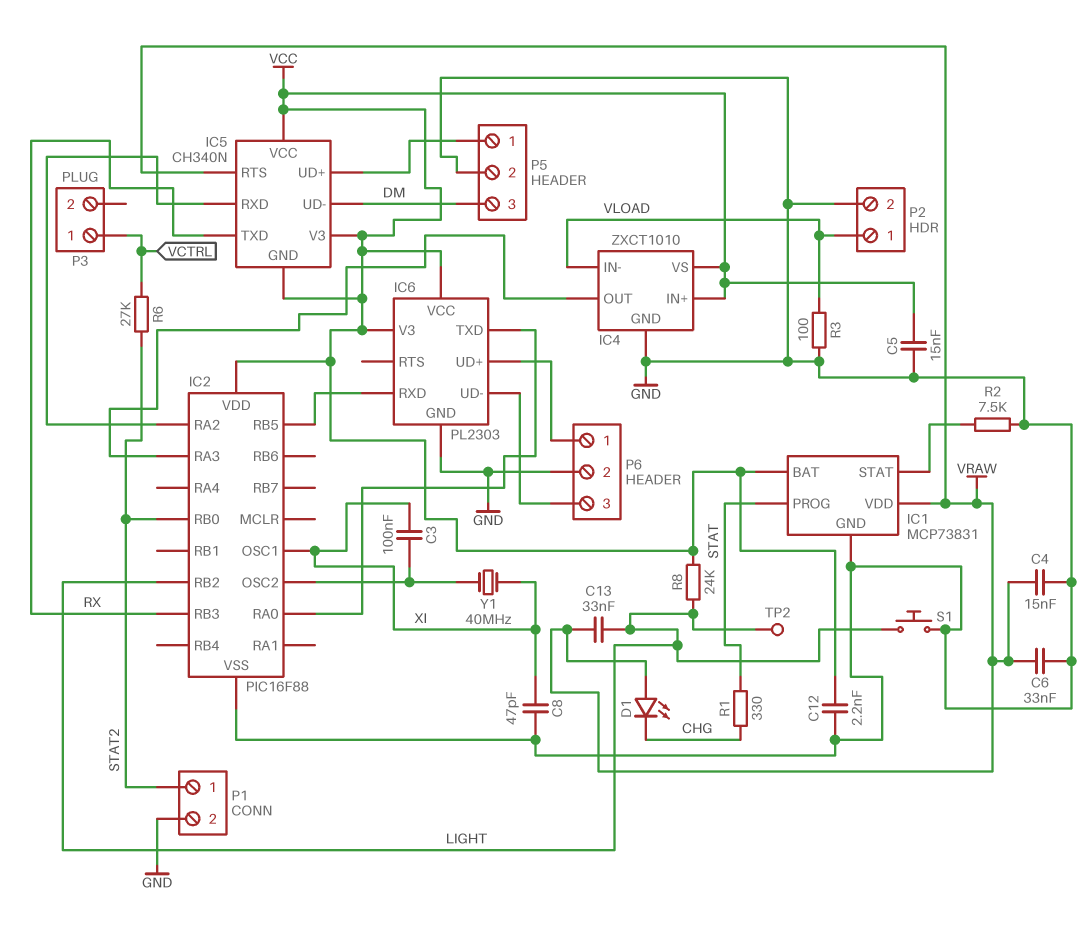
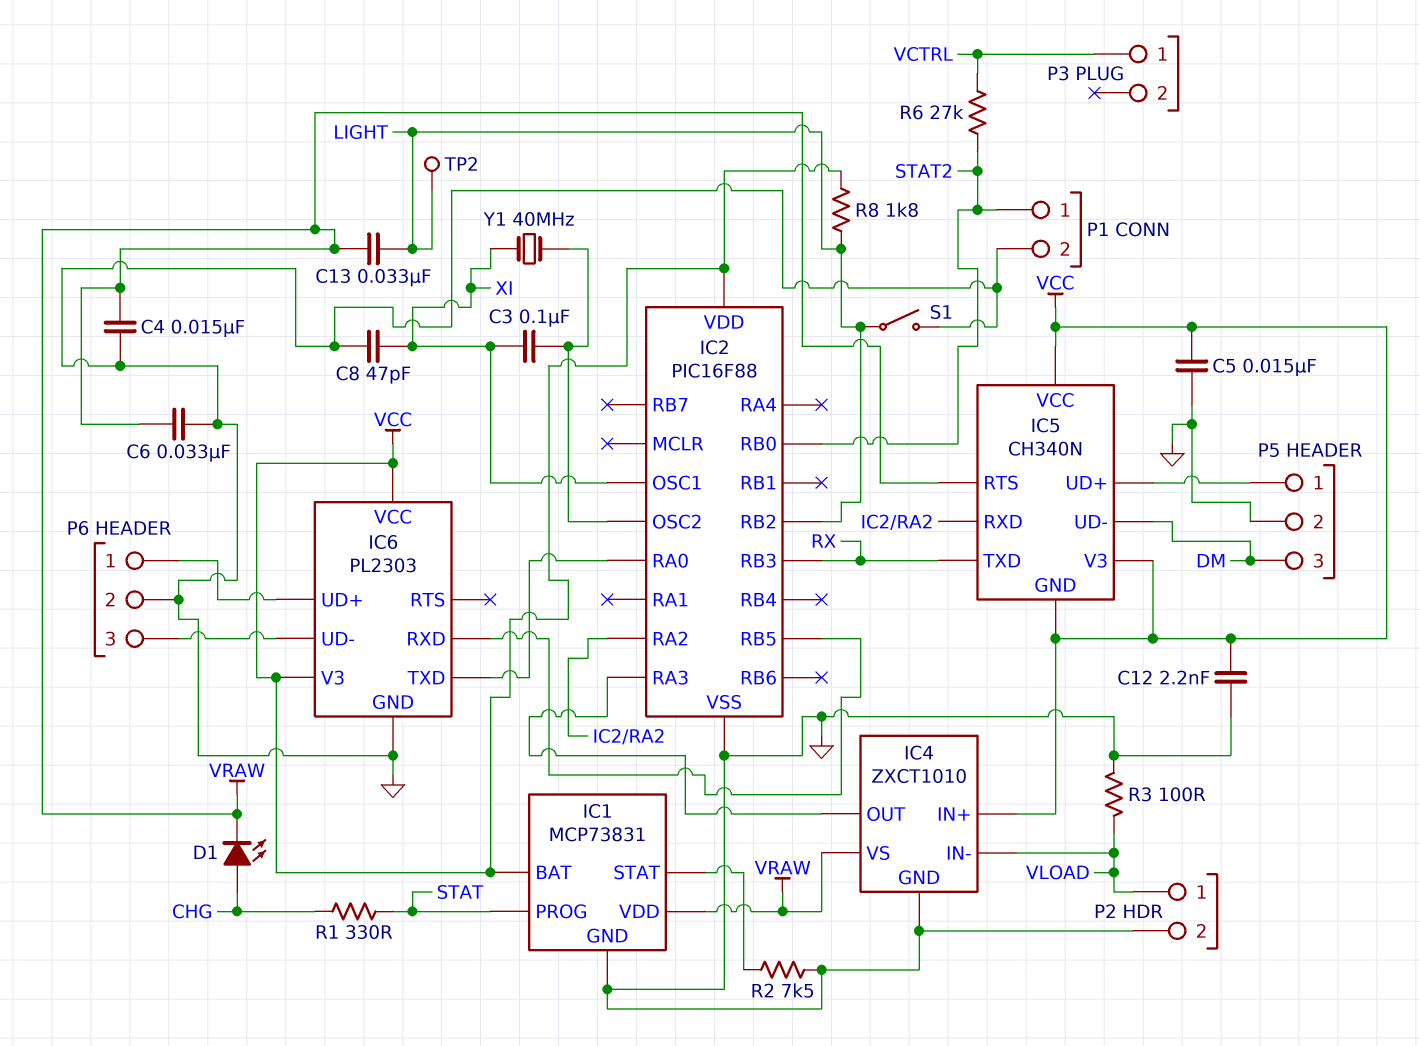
D1: LED (A VRAW, K CHG) -> LED (A CHG, K VRAW)
IC4 pin VS: VCC -> VRAW
R8: 24k (LIGHT, VCC) -> 1.8k (LIGHT, VCC)
S1: button (GND, LIGHT) -> switch (GND, LIGHT)

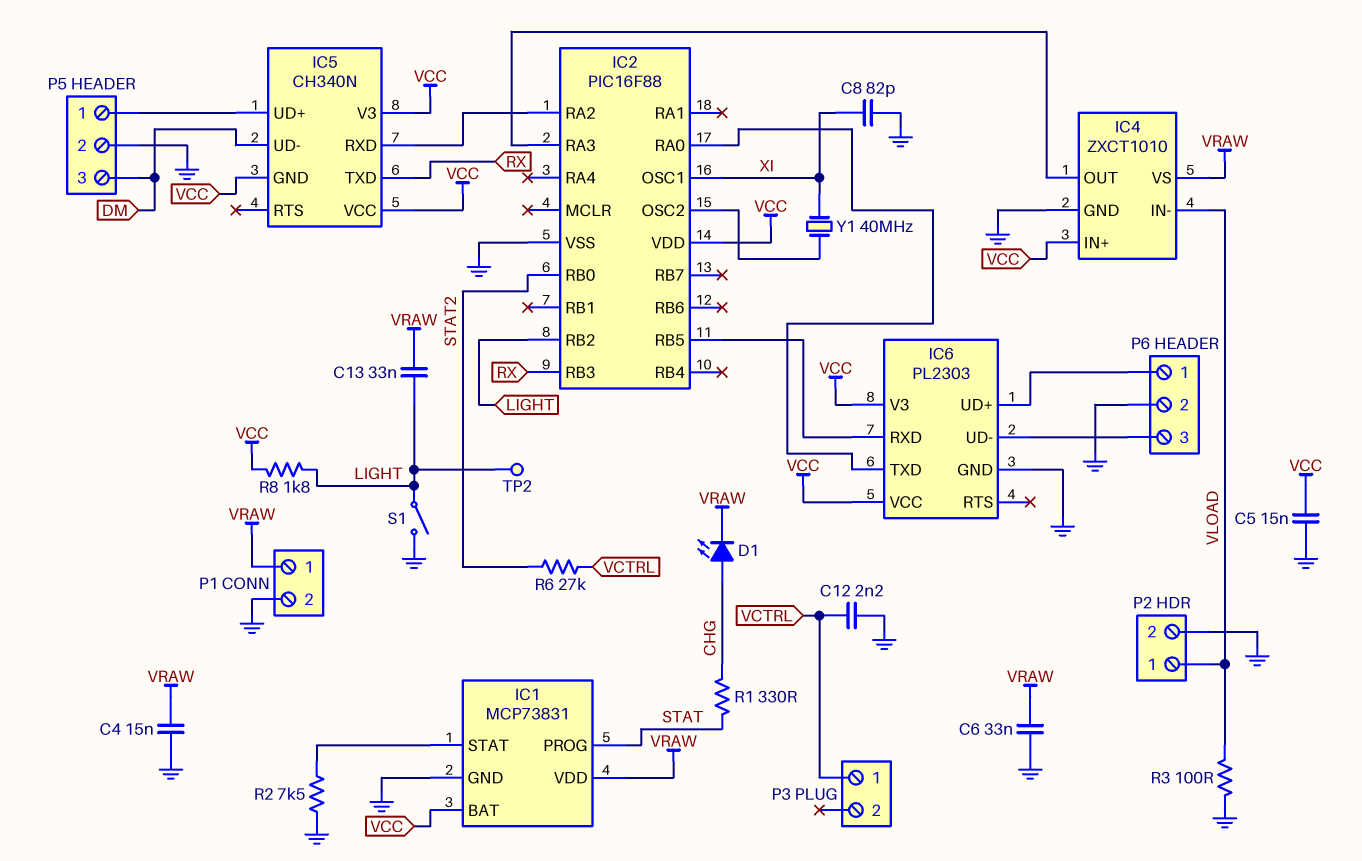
C3: 100nF (IC2/OSC2, XI) -> none
C8: 47pF (GND, XI) -> 82pF (GND, XI)
C12: 2.2nF (GND, VCC) -> 2.2nF (GND, VCTRL)
IC5 pin RTS: VRAW -> none
P1 pin 1: STAT2 -> VRAW

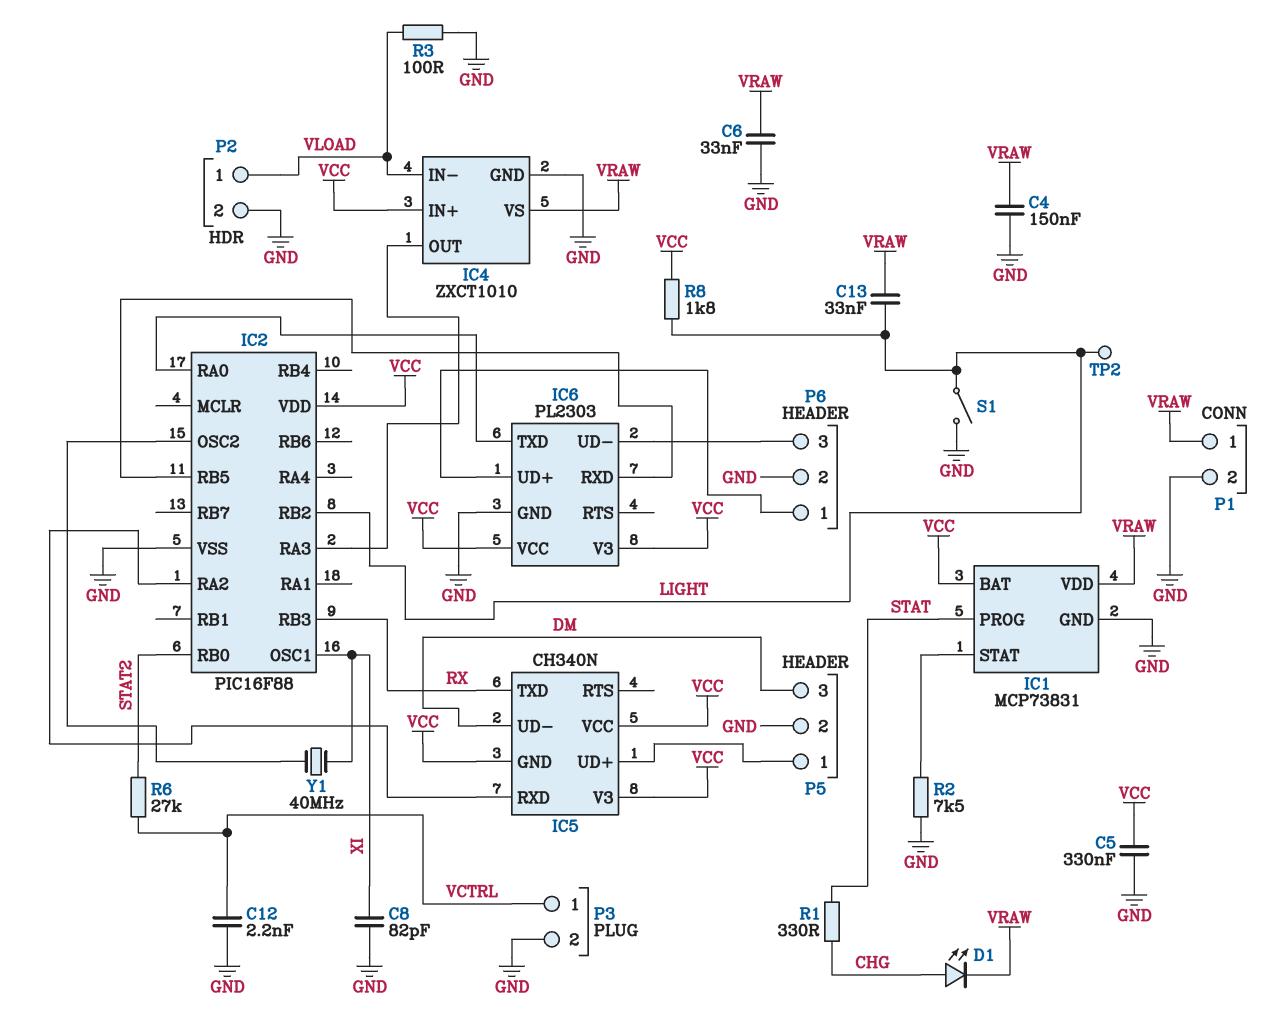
C4: 15nF (GND, VRAW) -> 150nF (GND, VRAW)
C5: 15nF (GND, VCC) -> 330nF (GND, VCC)
P3 pin 2: none -> GND

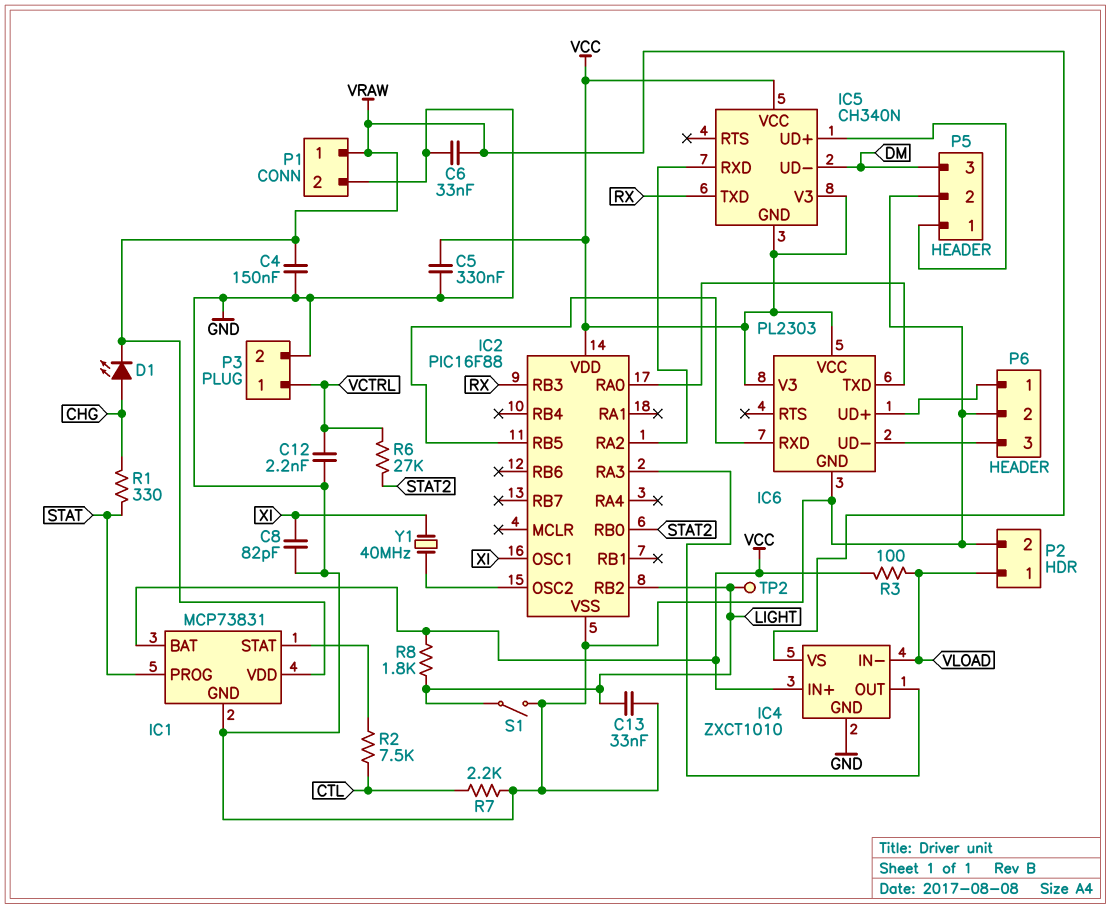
C13: 33nF (LIGHT, VRAW) -> 33nF (GND, LIGHT)
R2: 7.5k (GND, IC1/STAT) -> 7.5k (CTL, IC1/STAT)
R3: 100 (GND, VLOAD) -> 100 (VCC, VLOAD)
R7: none -> 2.2k (CTL, GND)

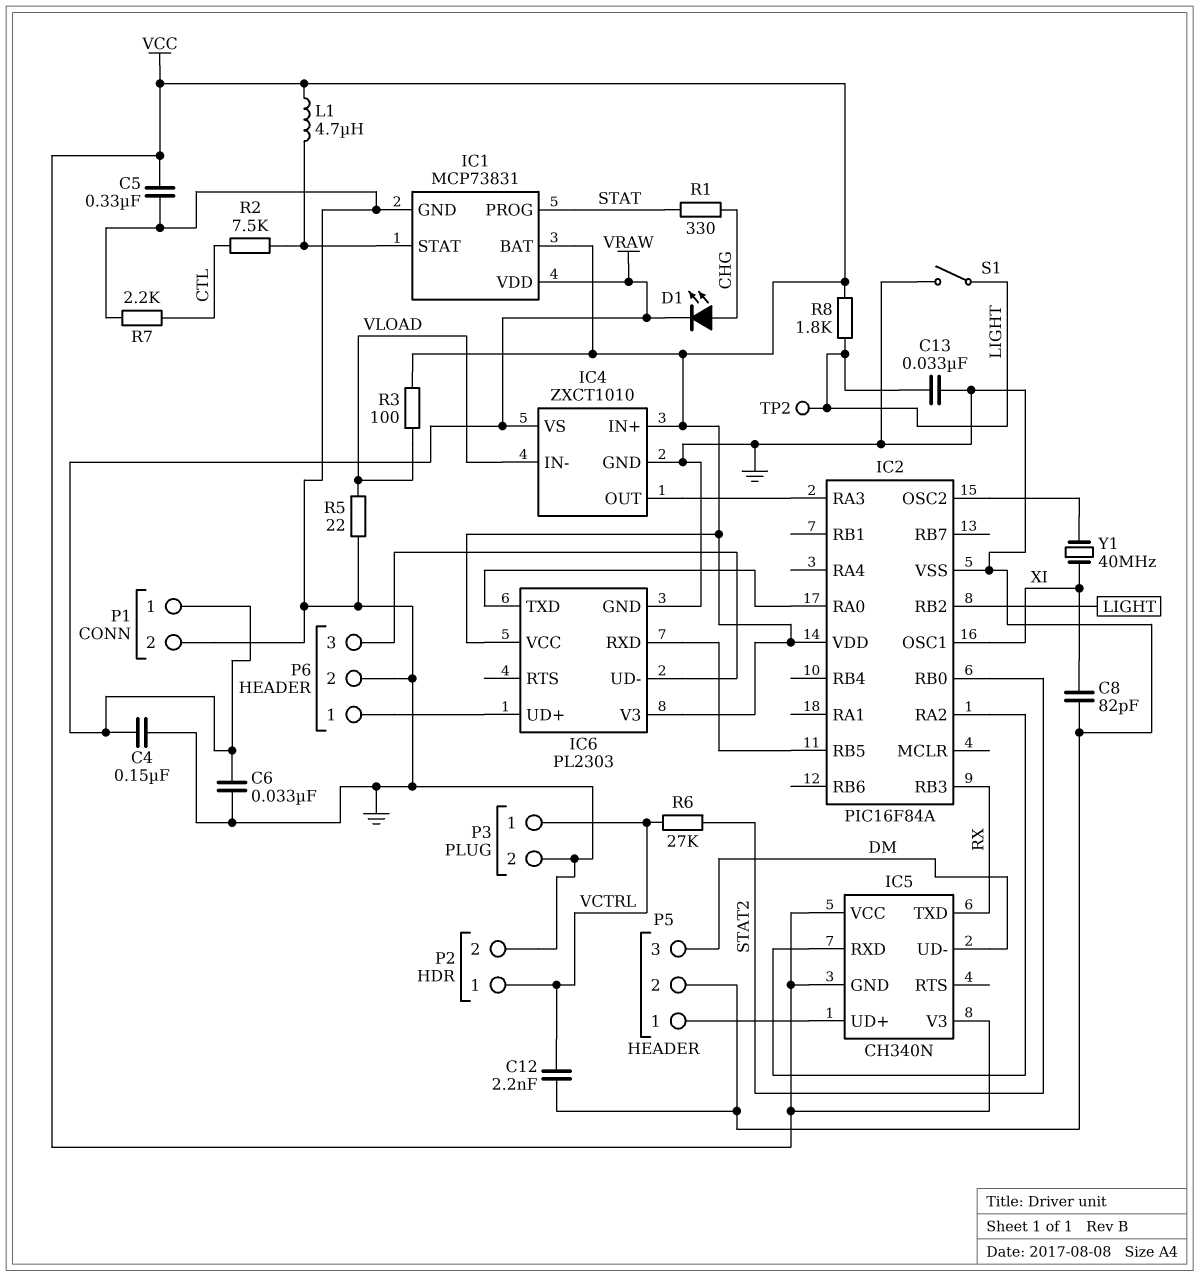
IC2: PIC16F88 -> PIC16F84A
L1: none -> 4.7uH (IC1/STAT, VCC)
P2 pin 1: VLOAD -> VCTRL
R5: none -> 22 (GND, VLOAD)

